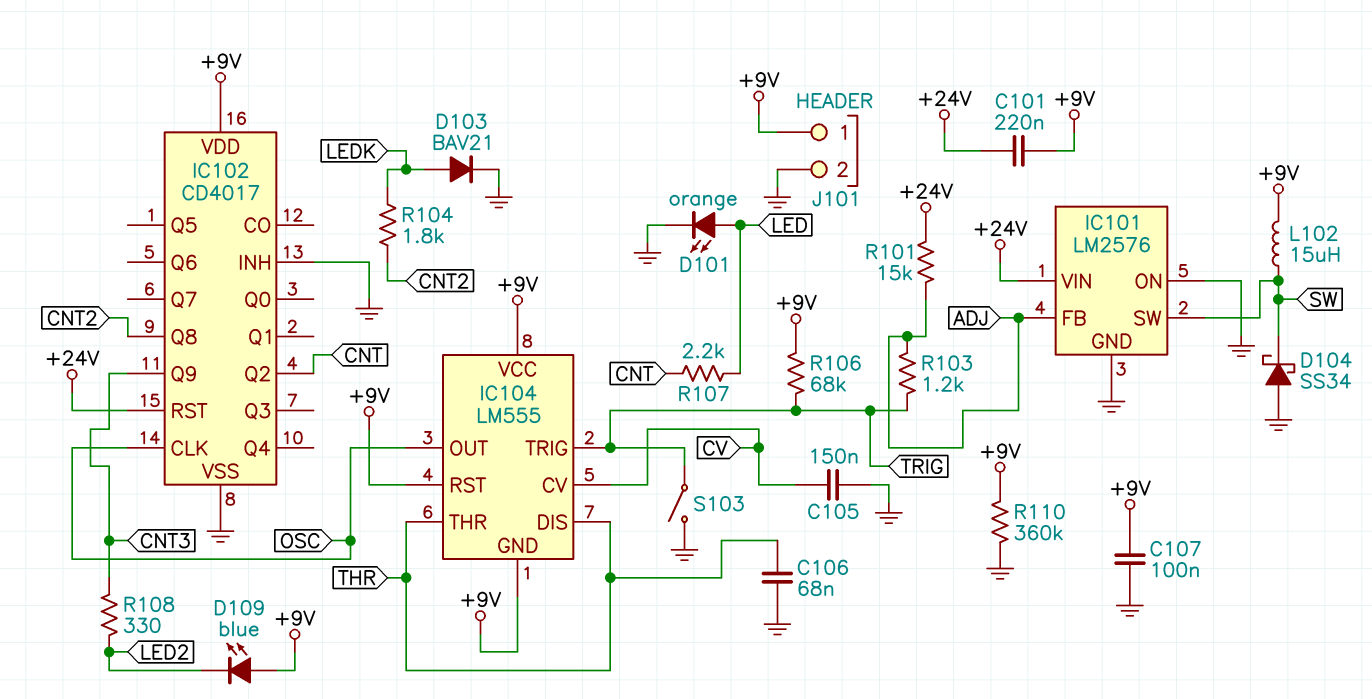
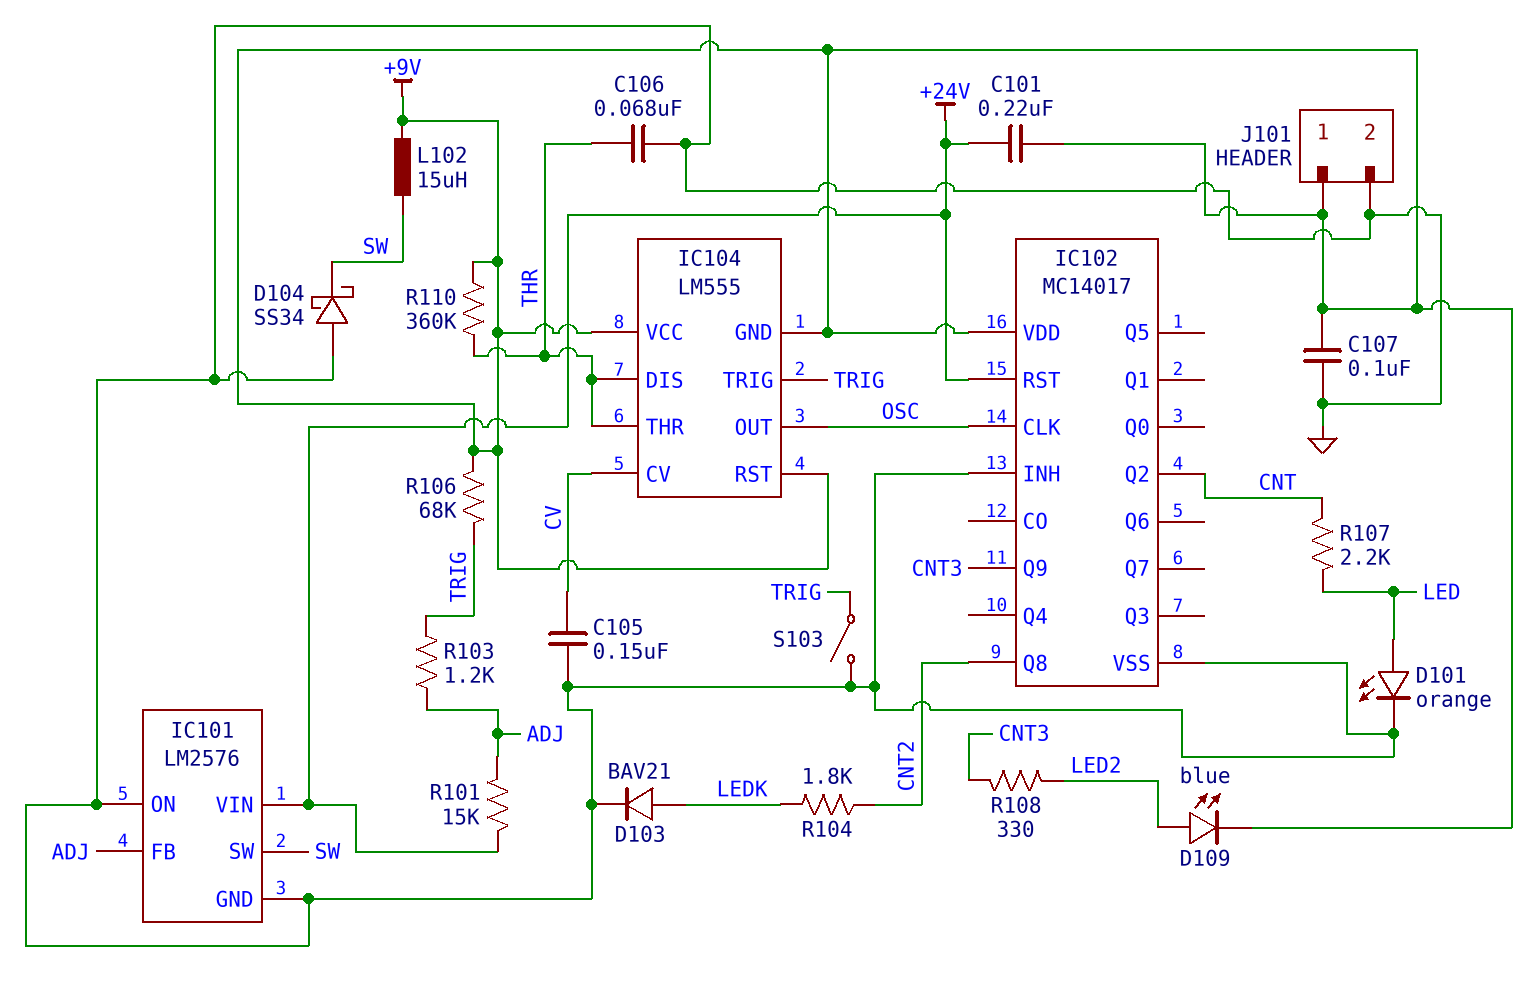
D109: LED blue (A +9V, K LED2) -> LED blue (A LED2, K +9V)
IC102: CD4017 -> MC14017
R110: 360k (+9V, GND) -> 360k (+9V, THR)

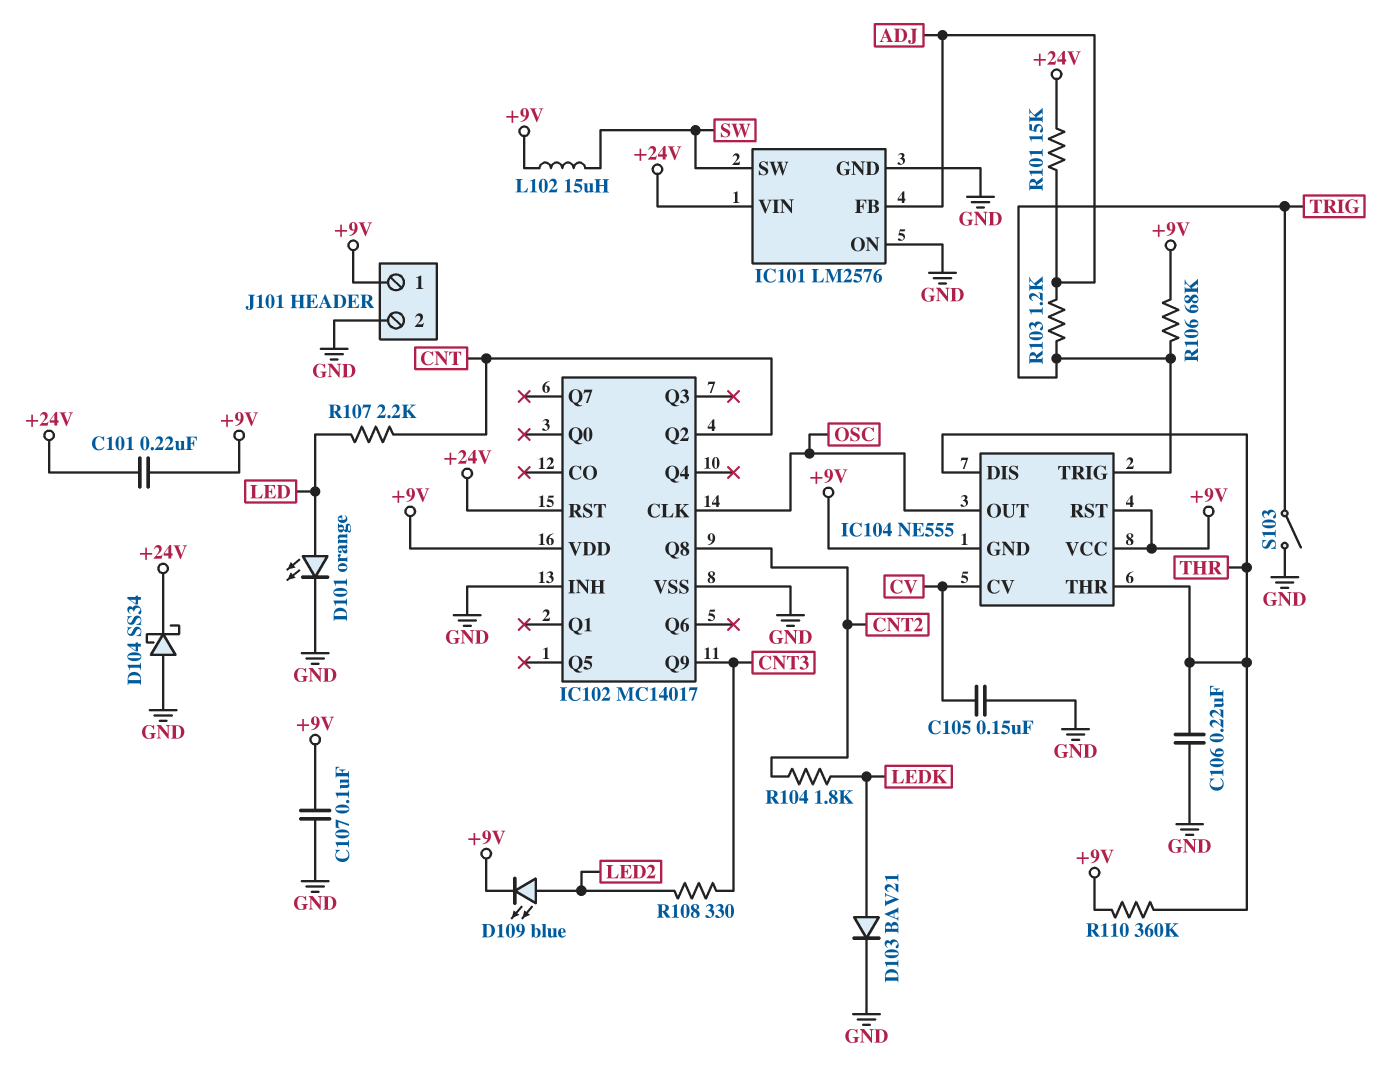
C106: 68nF (GND, THR) -> 220nF (GND, THR)
D104: schottky SS34 (A GND, K SW) -> schottky SS34 (A GND, K +24V)
IC104: LM555 -> NE555

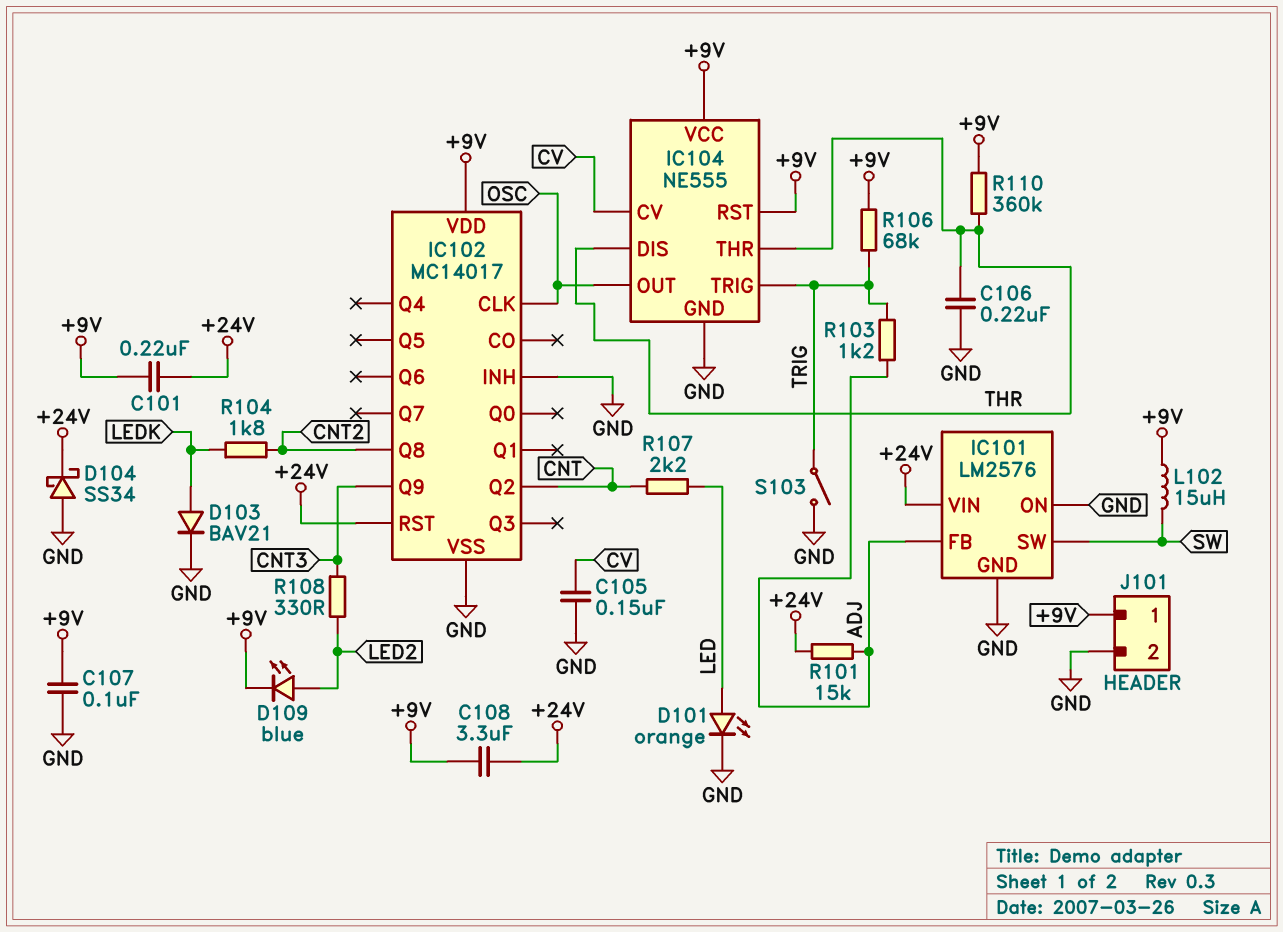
C108: none -> 3.3uF (+9V, +24V)
IC104 pin GND: +9V -> GND

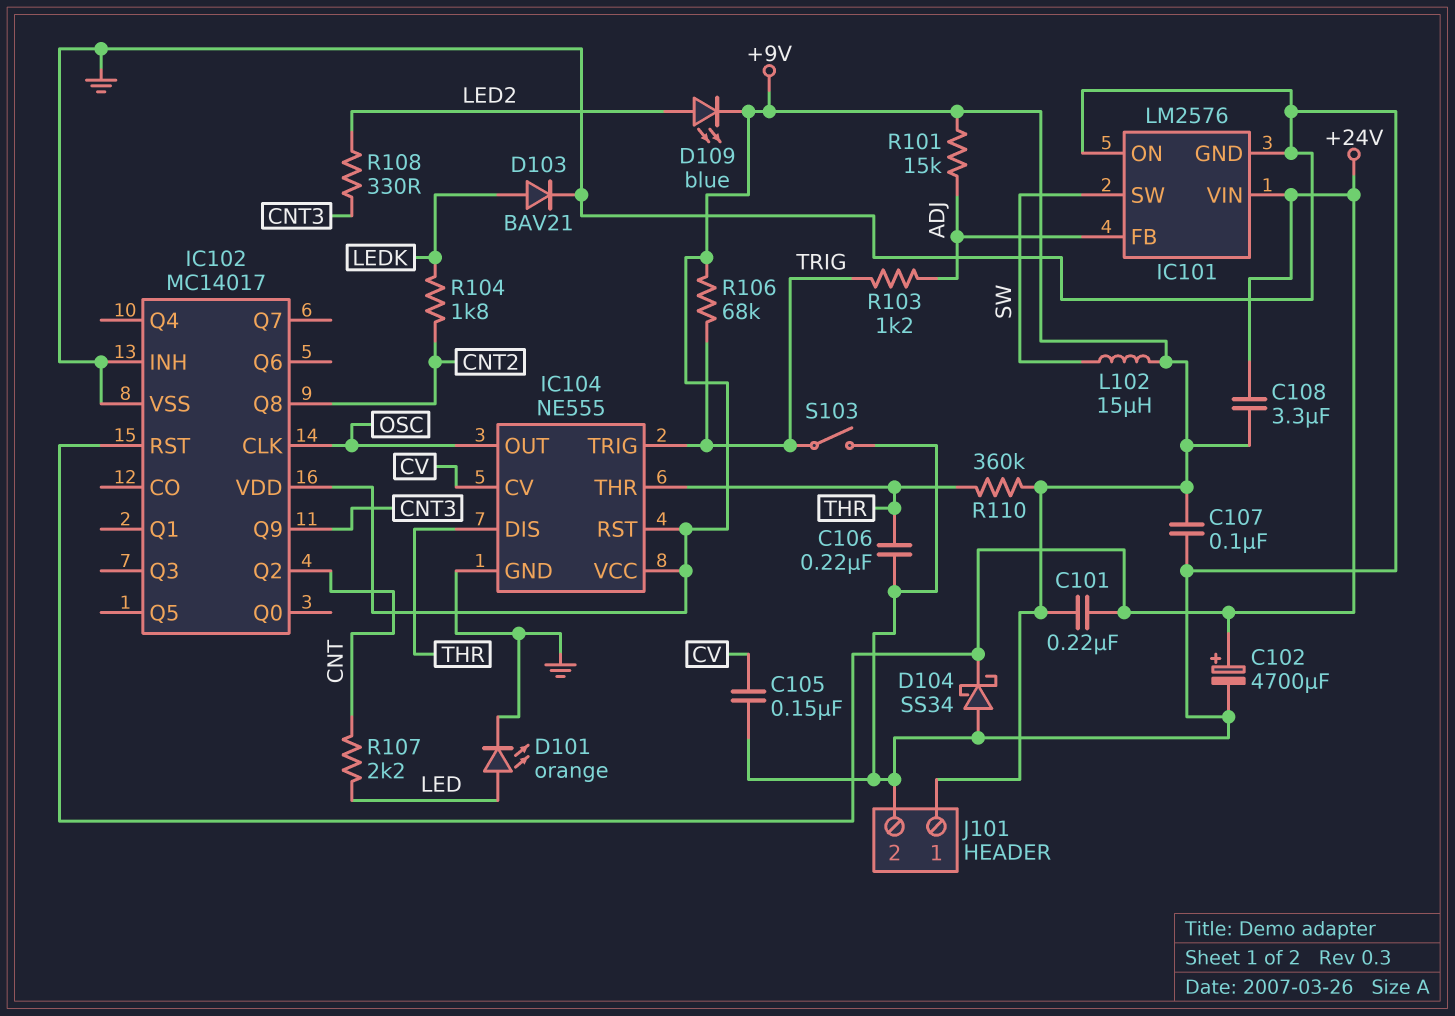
C102: none -> 4700uF (plus +24V, minus GND)
R101: 15k (+24V, ADJ) -> 15k (+9V, ADJ)

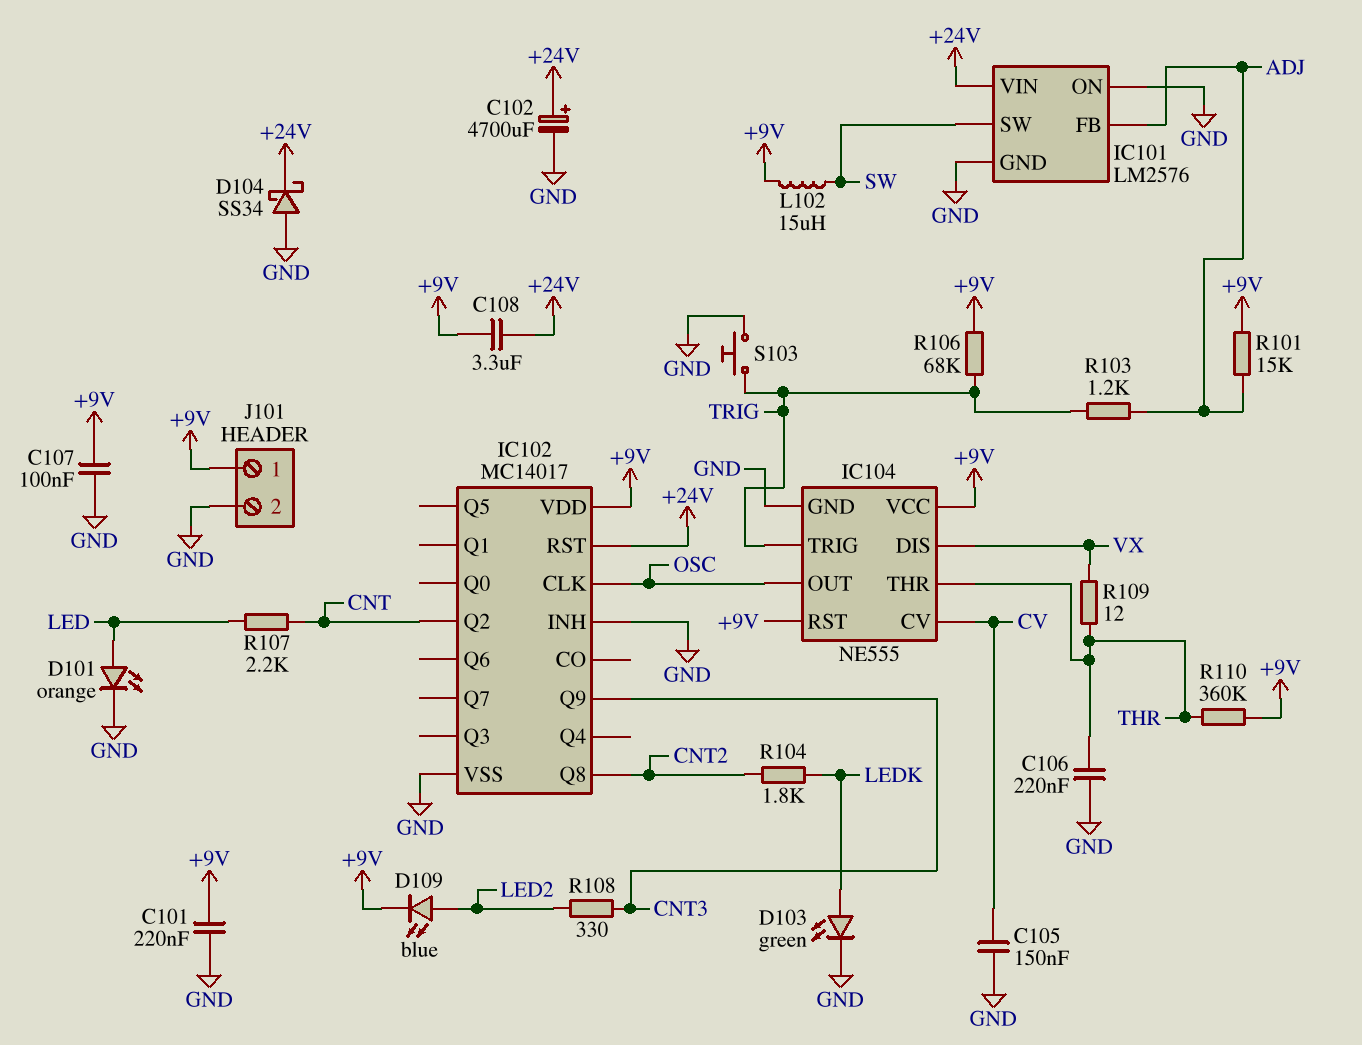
C101: 220nF (+9V, +24V) -> 220nF (+9V, GND)
D103: diode BAV21 (A LEDK, K GND) -> LED green (A LEDK, K GND)
IC104 pin DIS: THR -> VX
R109: none -> 12 (THR, VX)
S103: switch (GND, TRIG) -> button (GND, TRIG)

